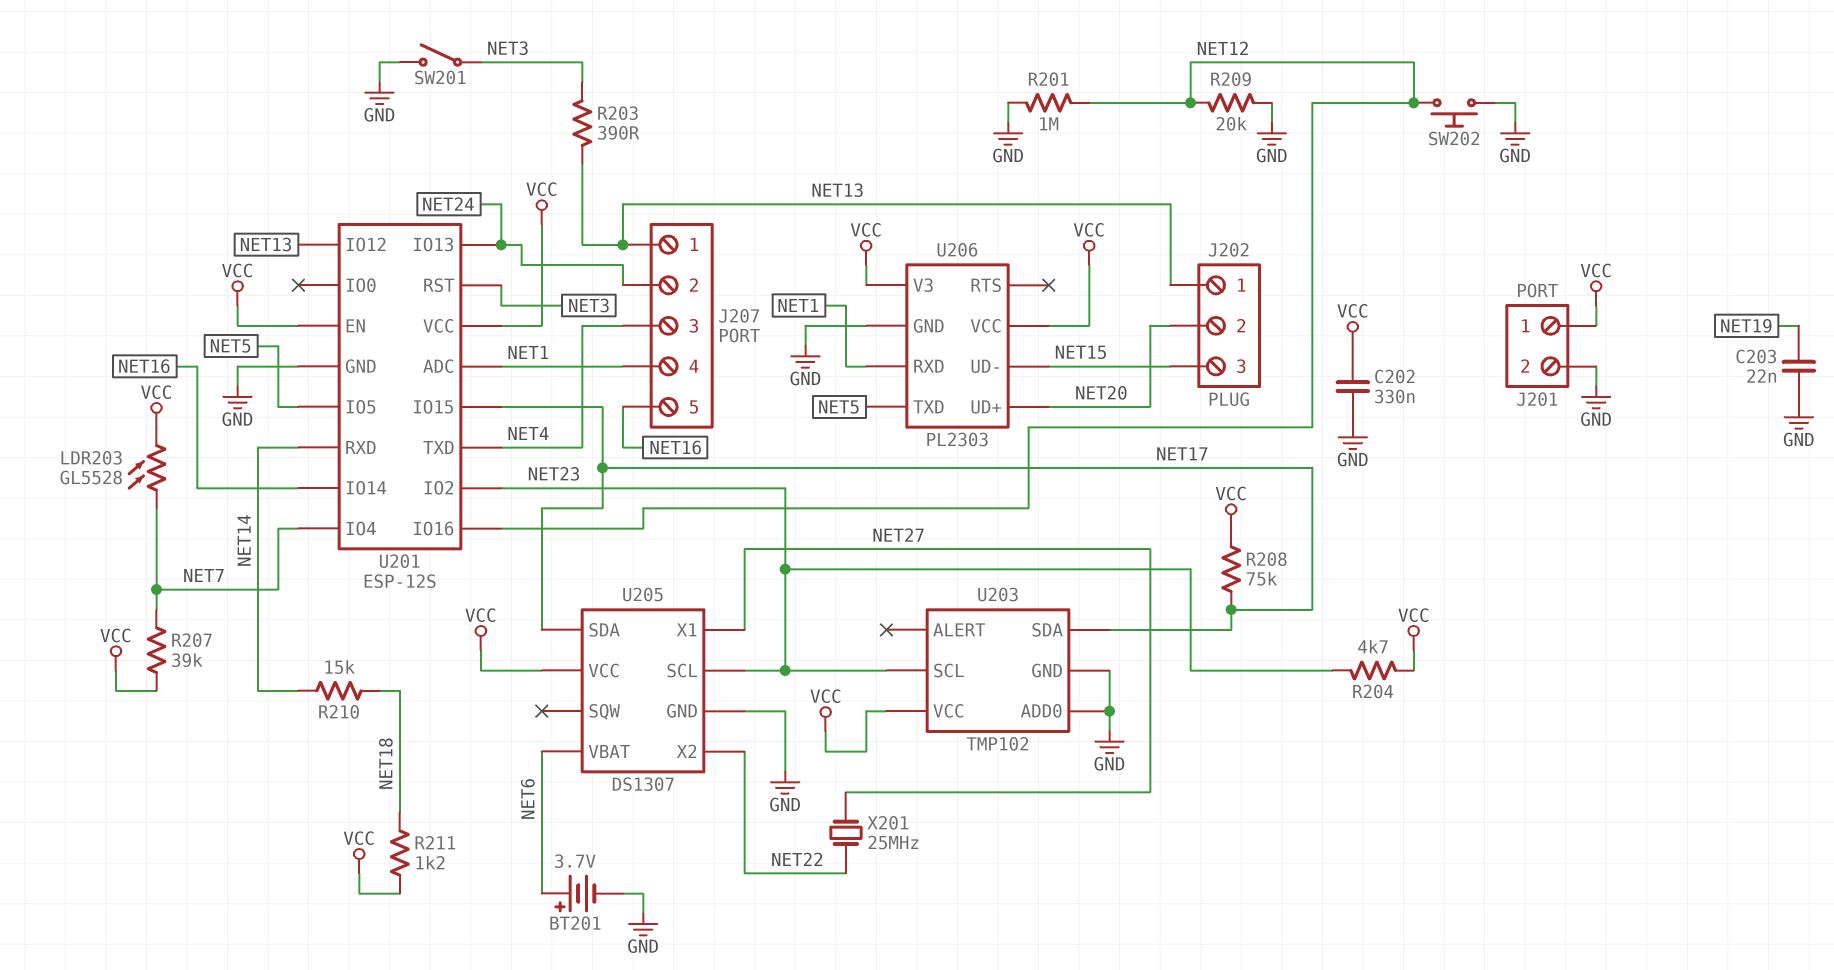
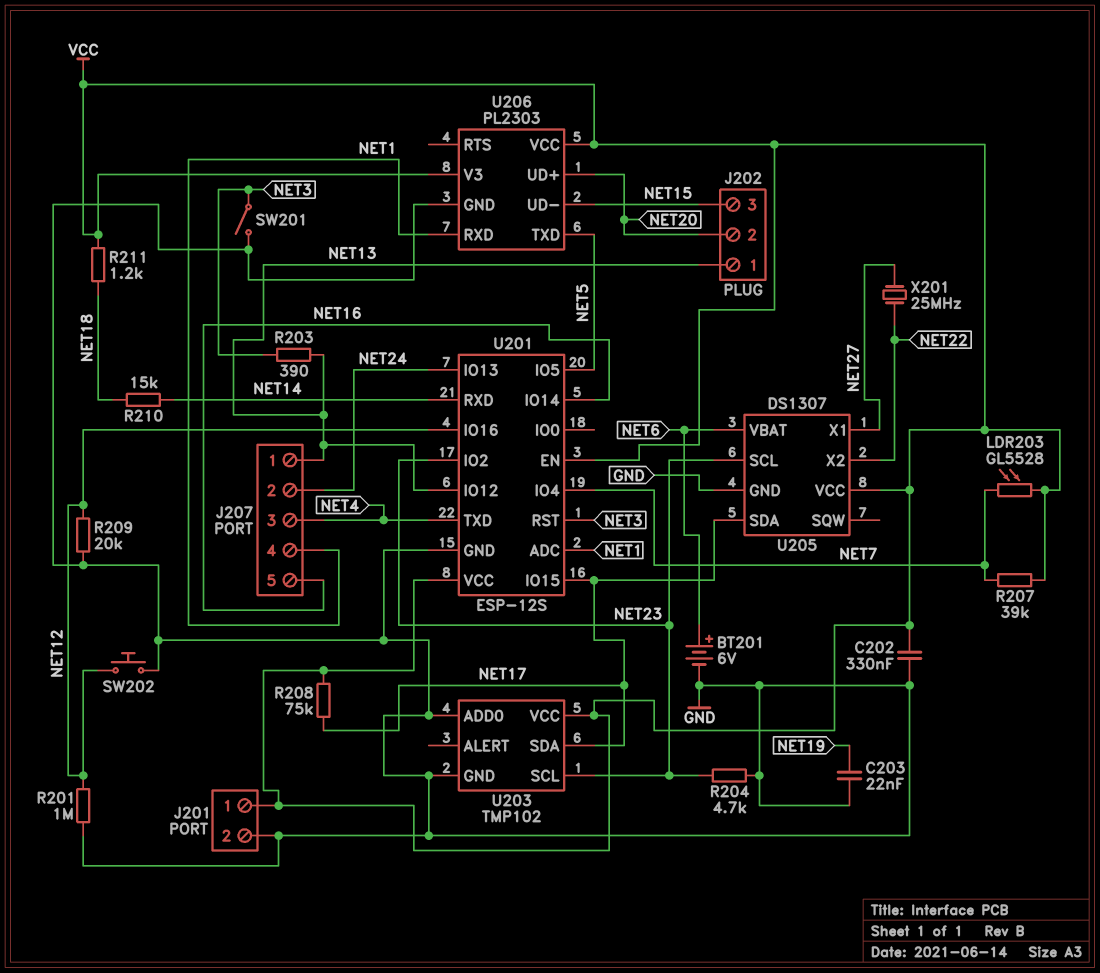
BT201: 3.7V (plus NET6, minus GND) -> 6V (plus NET6, minus GND)
R204: 4.7k (NET23, VCC) -> 4.7k (GND, NET23)

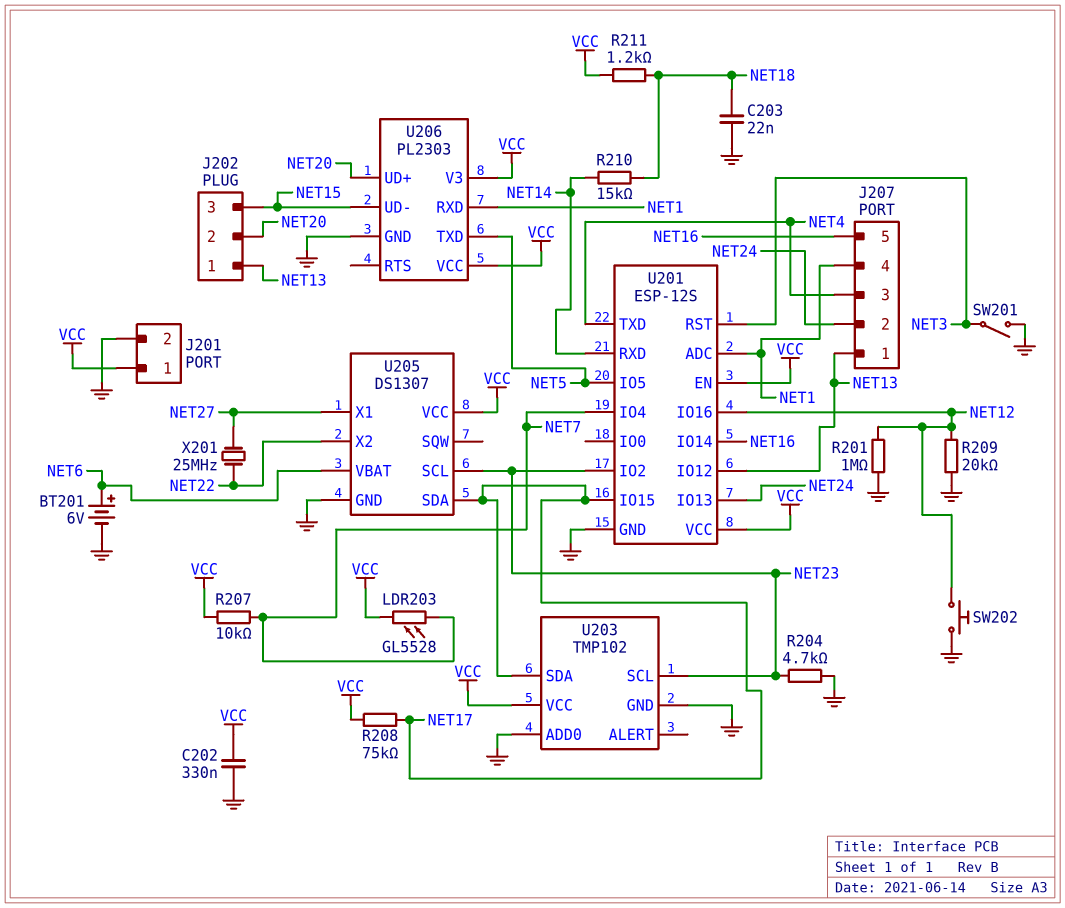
C203: 22nF (GND, NET19) -> 22nF (GND, NET18)
R203: 390 (NET3, NET13) -> none
R207: 39k (NET7, VCC) -> 10k (NET7, VCC)

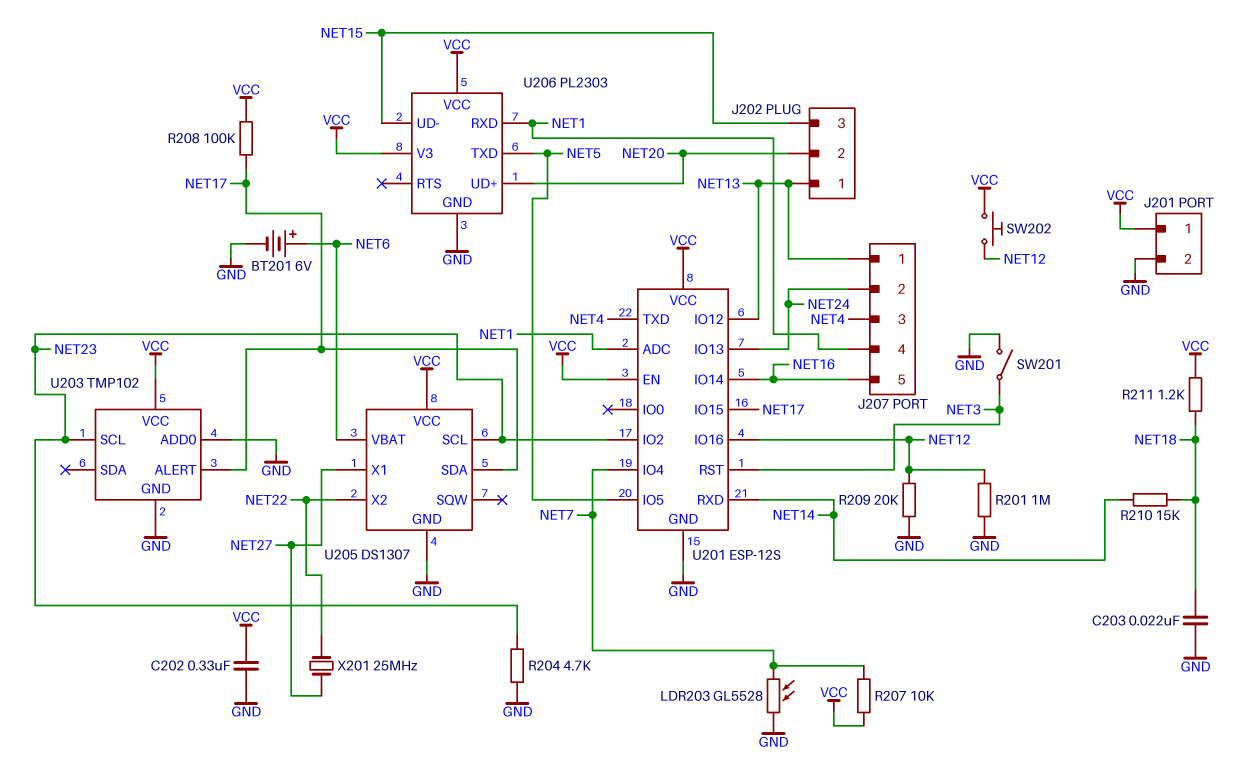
LDR203: GL5528 (NET7, VCC) -> GL5528 (GND, NET7)
R208: 75k (NET17, VCC) -> 100k (NET17, VCC)
SW202: button (GND, NET12) -> button (NET12, VCC)
U203 pin ALERT: none -> NET17
U203 pin SDA: NET17 -> none

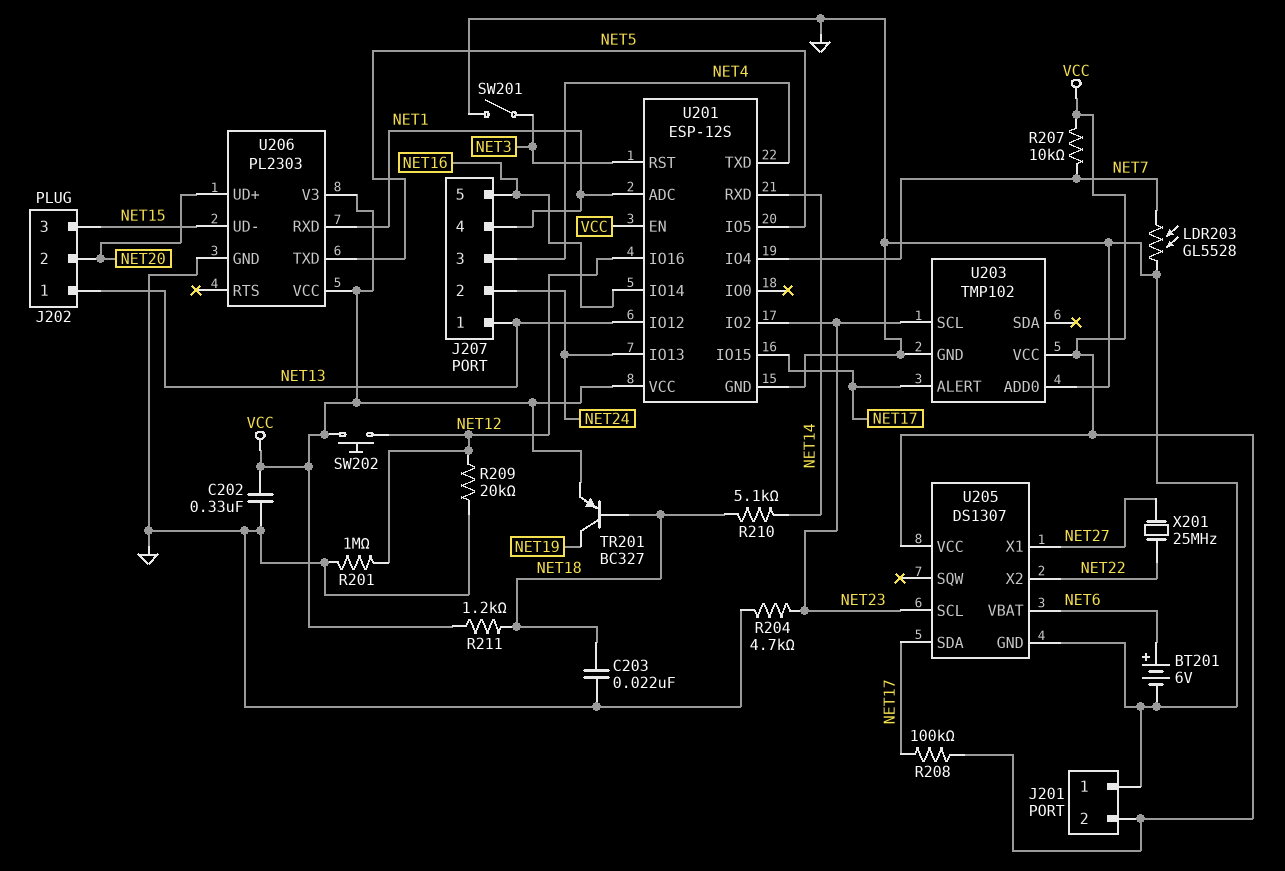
J201 pin 1: VCC -> GND
J201 pin 2: GND -> VCC
R210: 15k (NET14, NET18) -> 5.1k (NET14, NET18)
TR201: none -> PNP BC327 (B NET18, C NET19, E VCC)

